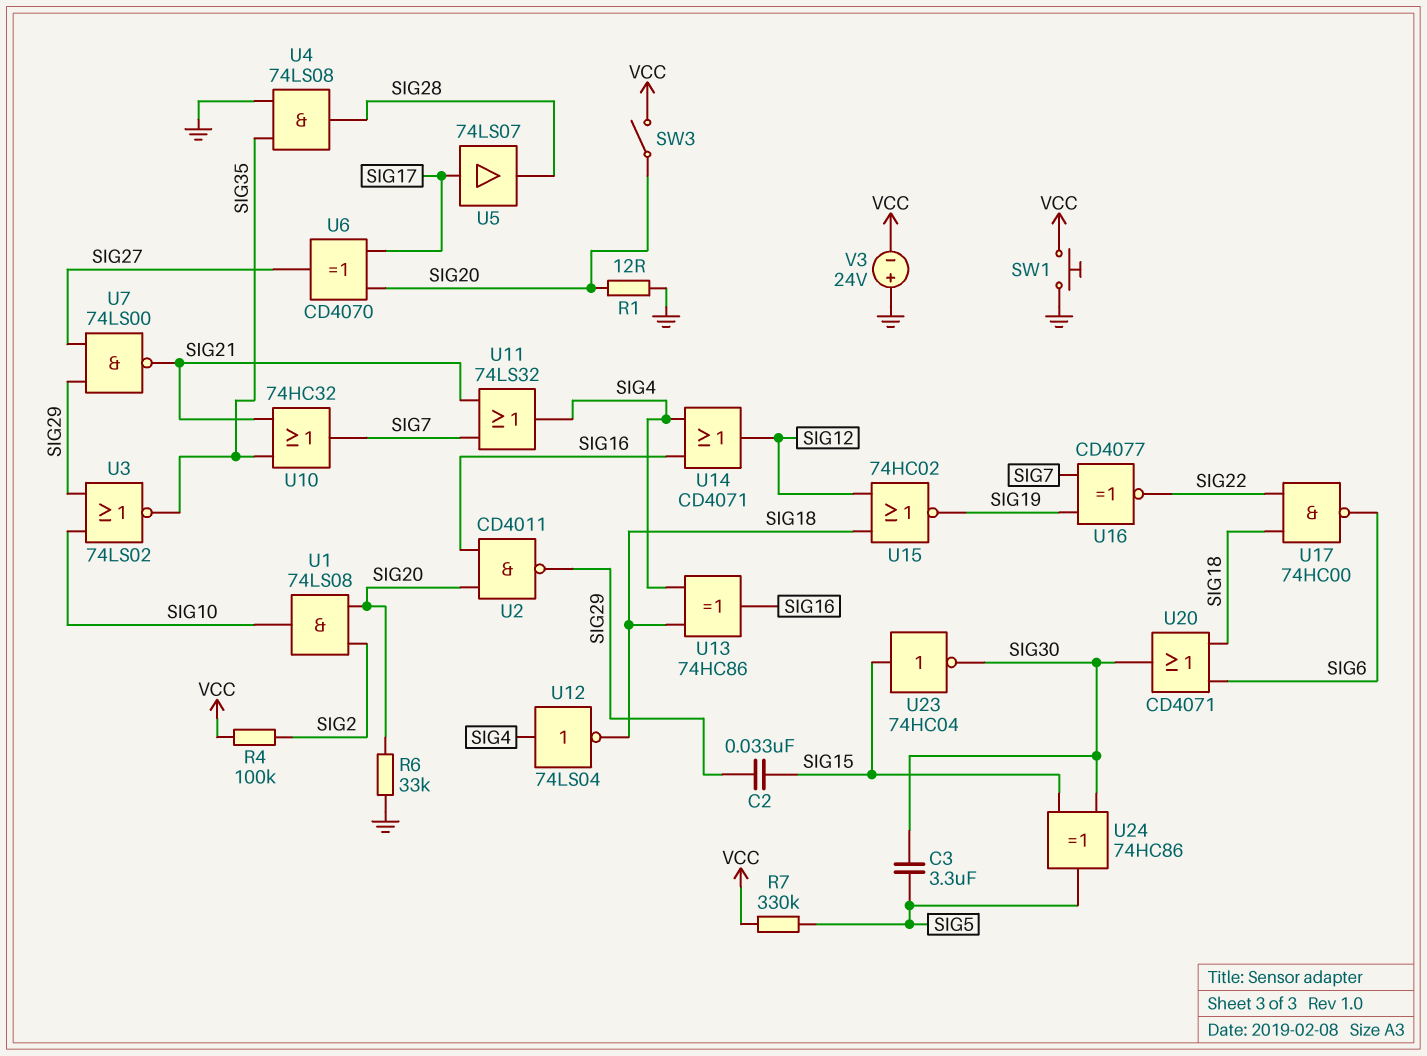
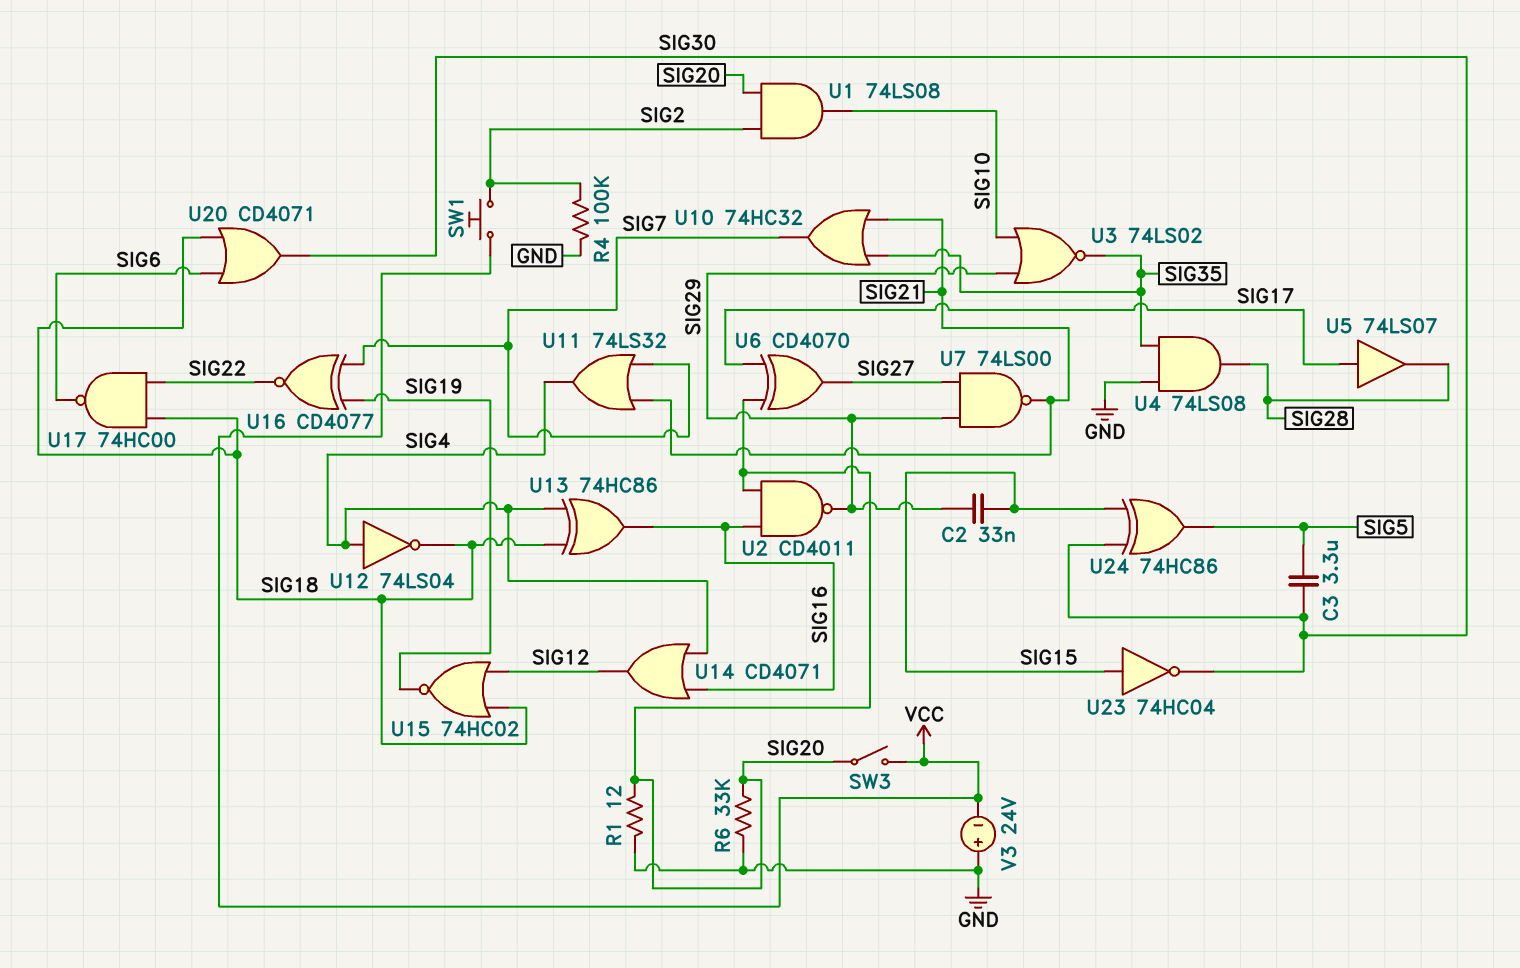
R4: 100k (SIG2, VCC) -> 100k (GND, SIG2)
R7: 330k (SIG5, VCC) -> none
SW1: button (GND, VCC) -> button (SIG2, VCC)

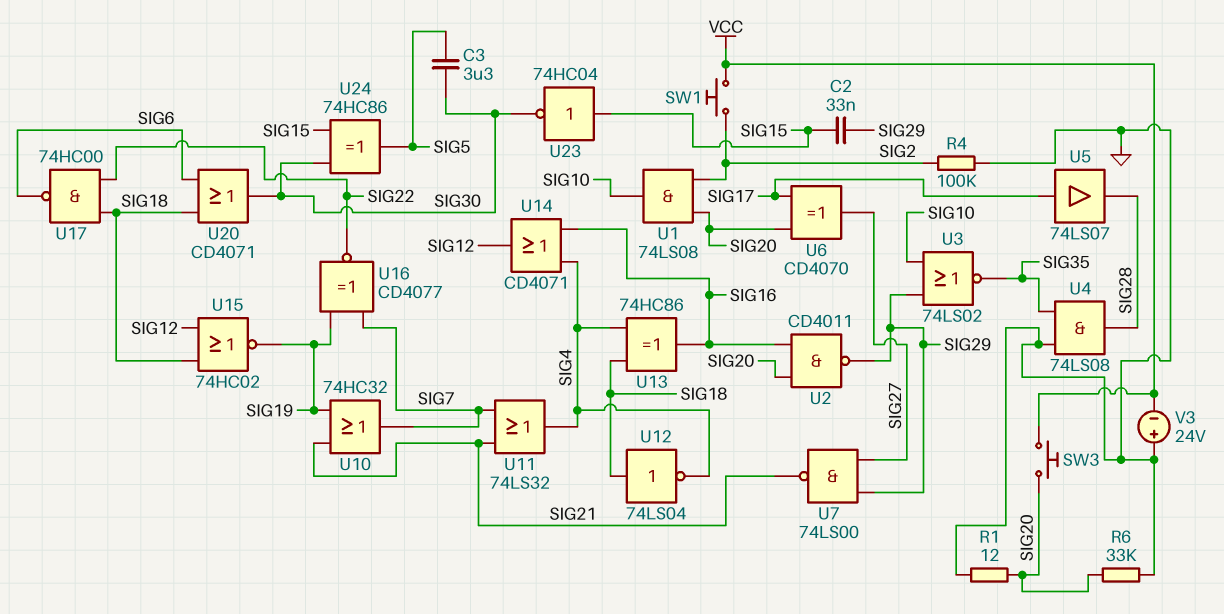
SW3: switch (SIG20, VCC) -> button (SIG20, VCC)
U10: OR 74HC32 (in SIG21, in SIG35, out SIG7) -> OR 74HC32 (in SIG19, in SIG21, out SIG7)
U12: NOT 74LS04 (in SIG4, out SIG18) -> NOT 74LS04 (in SIG18, out SIG4)

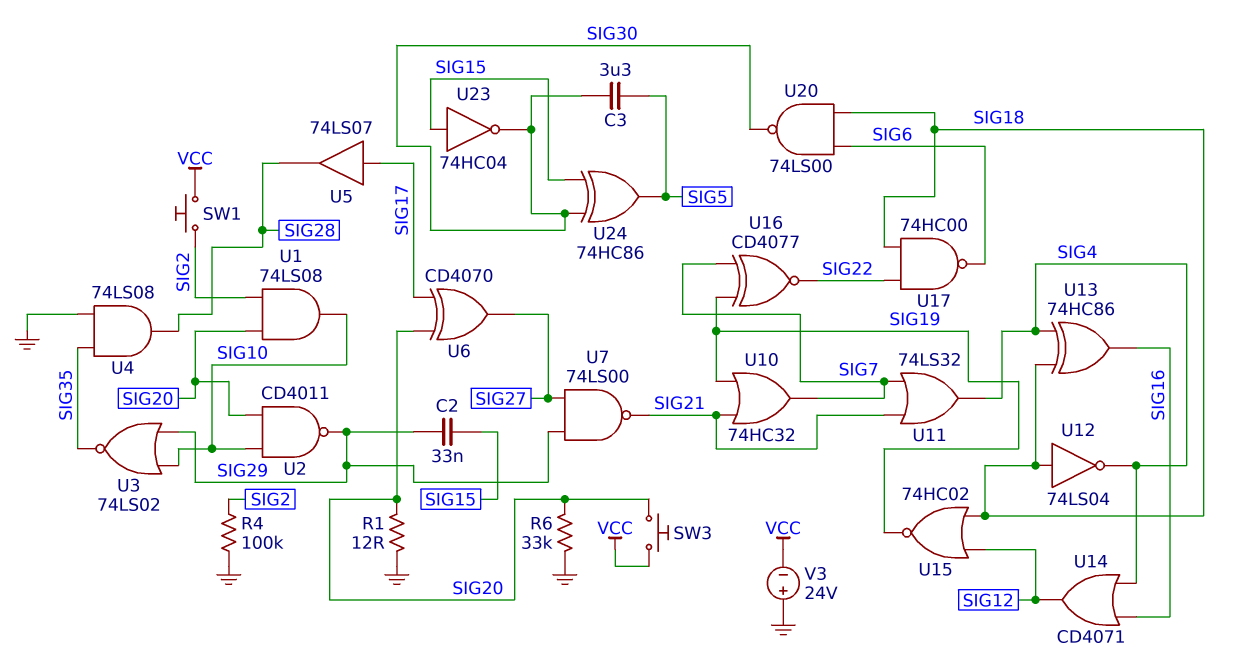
U2: NAND CD4011 (in SIG16, in SIG20, out SIG29) -> NAND CD4011 (in SIG10, in SIG20, out SIG29)
U20: OR CD4071 (in SIG6, in SIG18, out SIG30) -> NAND 74LS00 (in SIG6, in SIG18, out SIG30)

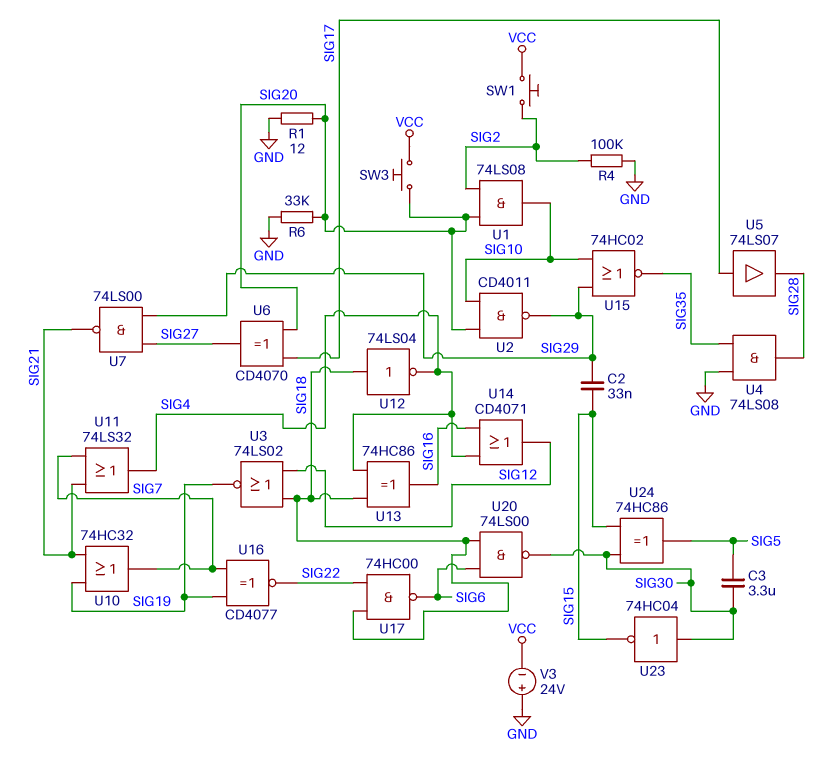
U3: NOR 74LS02 (in SIG10, in SIG29, out SIG35) -> NOR 74LS02 (in SIG12, in SIG18, out SIG19)
U15: NOR 74HC02 (in SIG12, in SIG18, out SIG19) -> NOR 74HC02 (in SIG10, in SIG29, out SIG35)
U23: NOT 74HC04 (in SIG15, out SIG30) -> NOT 74HC04 (in SIG30, out SIG15)

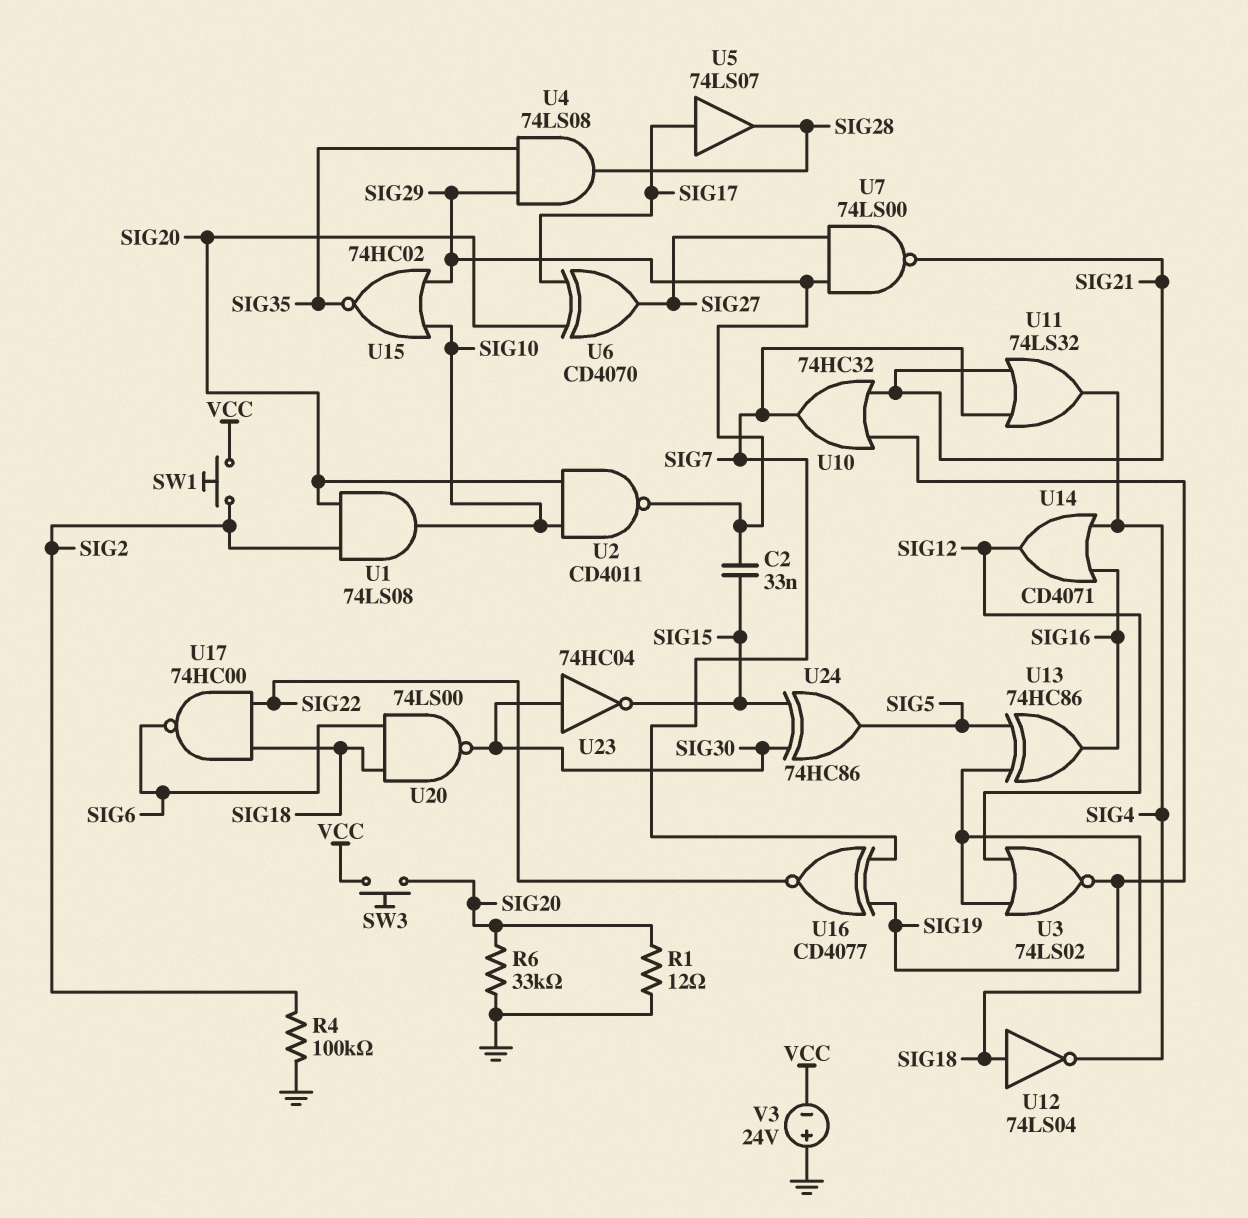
C3: 3.3uF (SIG5, SIG30) -> none
U4: AND 74LS08 (in GND, in SIG35, out SIG28) -> AND 74LS08 (in SIG29, in SIG35, out SIG28)
U13: XOR 74HC86 (in SIG4, in SIG18, out SIG16) -> XOR 74HC86 (in SIG5, in SIG18, out SIG16)

